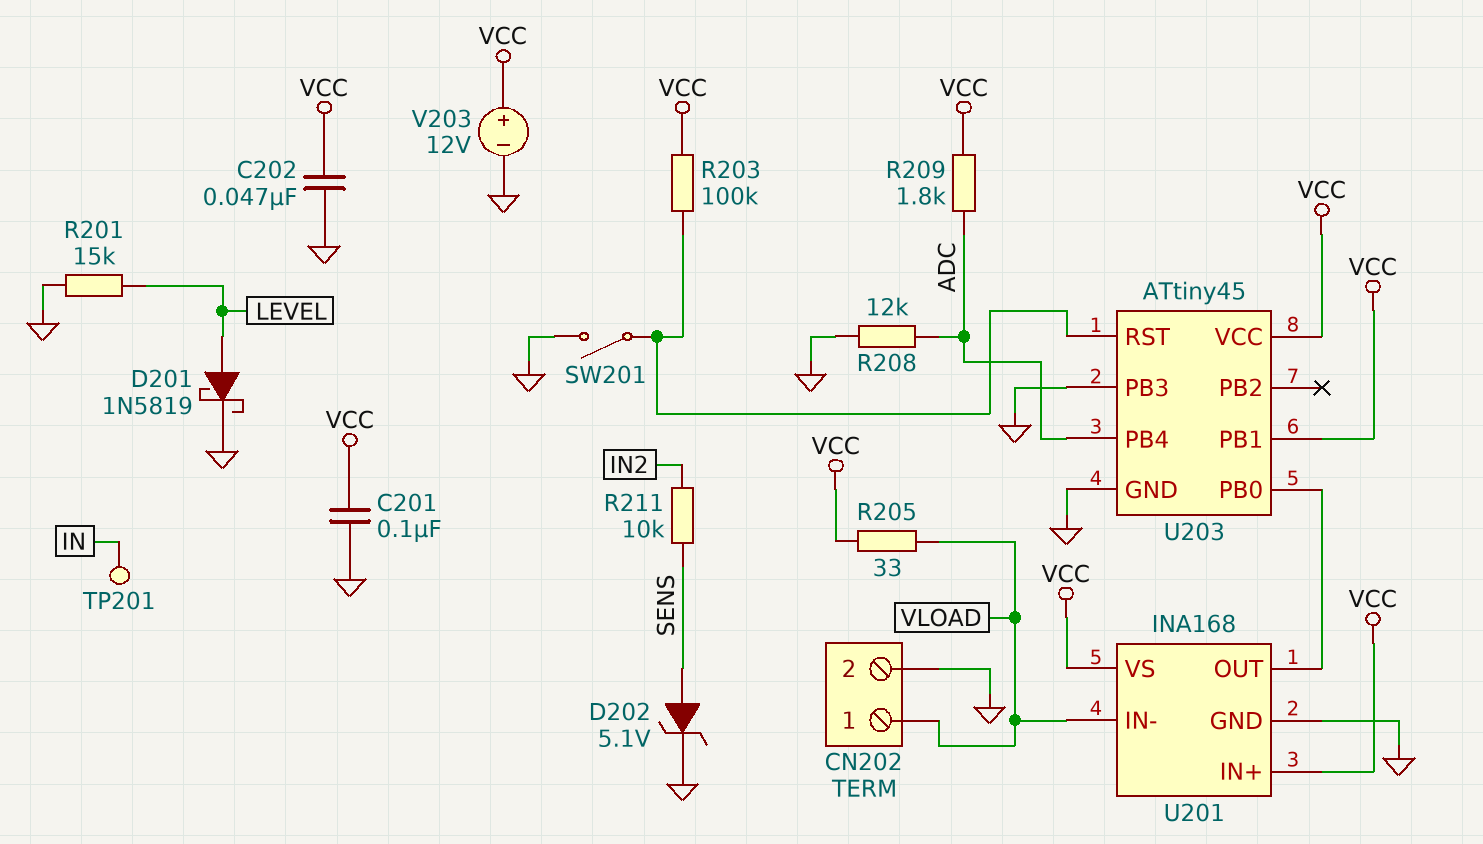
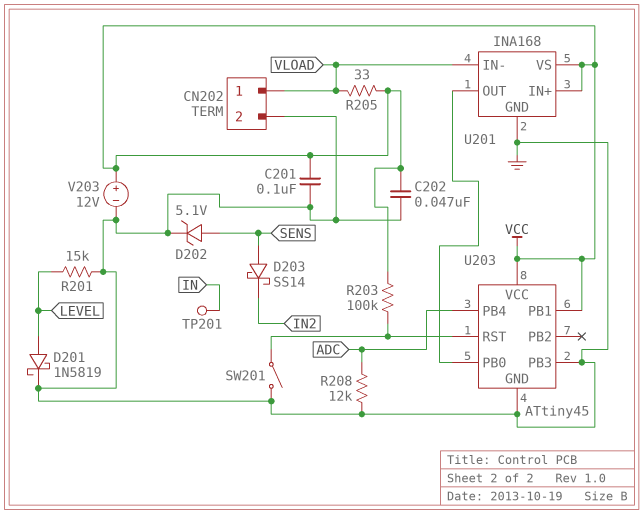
D203: none -> schottky SS14 (A SENS, K IN2)
R209: 1.8k (ADC, VCC) -> none
R211: 10k (IN2, SENS) -> none

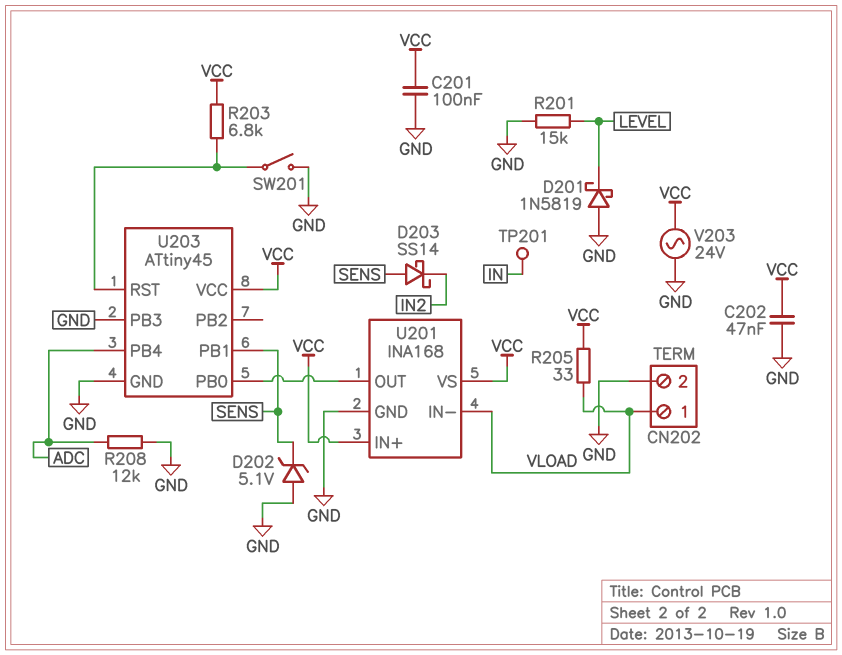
D201: schottky 1N5819 (A LEVEL, K GND) -> schottky 1N5819 (A GND, K LEVEL)
D202: zener 5.1V (A SENS, K GND) -> zener 5.1V (A GND, K SENS)
R203: 100k (U203/RST, VCC) -> 6.8k (U203/RST, VCC)
U203 pin PB1: VCC -> SENS
V203: 12V (plus VCC, minus GND) -> AC 24V (GND, VCC)

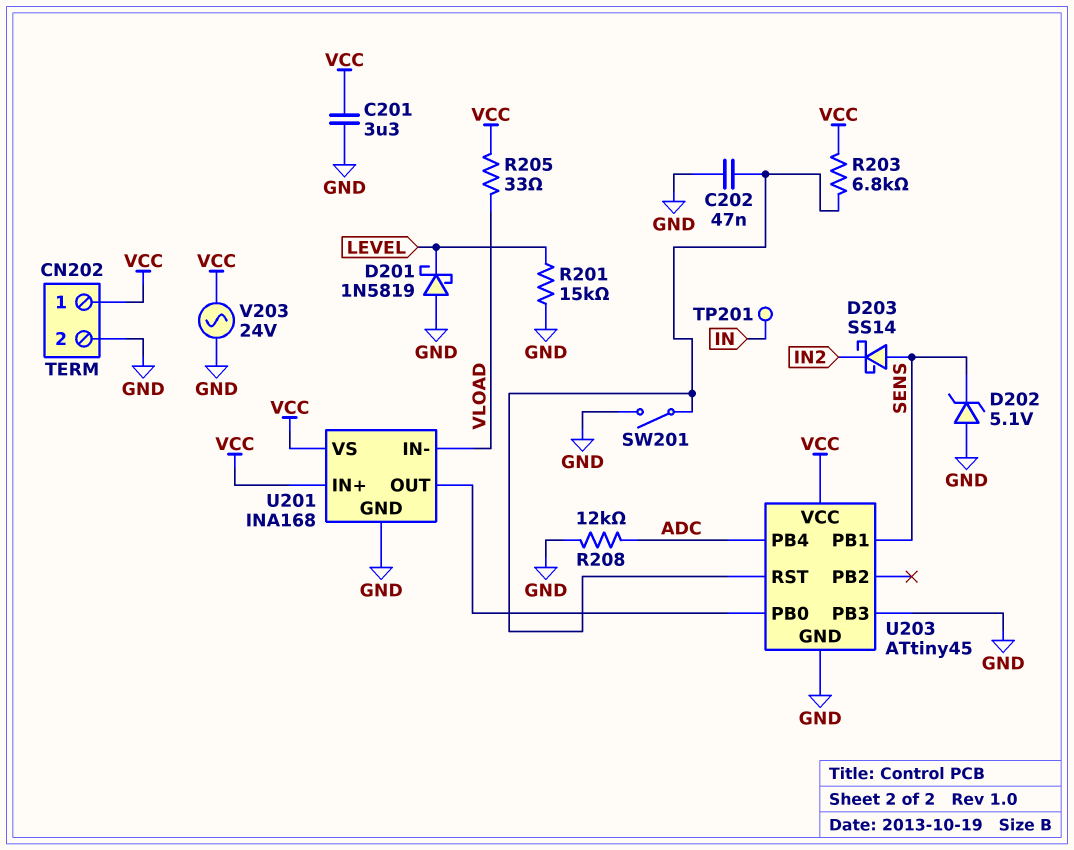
C201: 100nF (GND, VCC) -> 3.3uF (GND, VCC)
C202: 47nF (GND, VCC) -> 47nF (GND, U203/RST)
CN202 pin 1: VLOAD -> VCC

